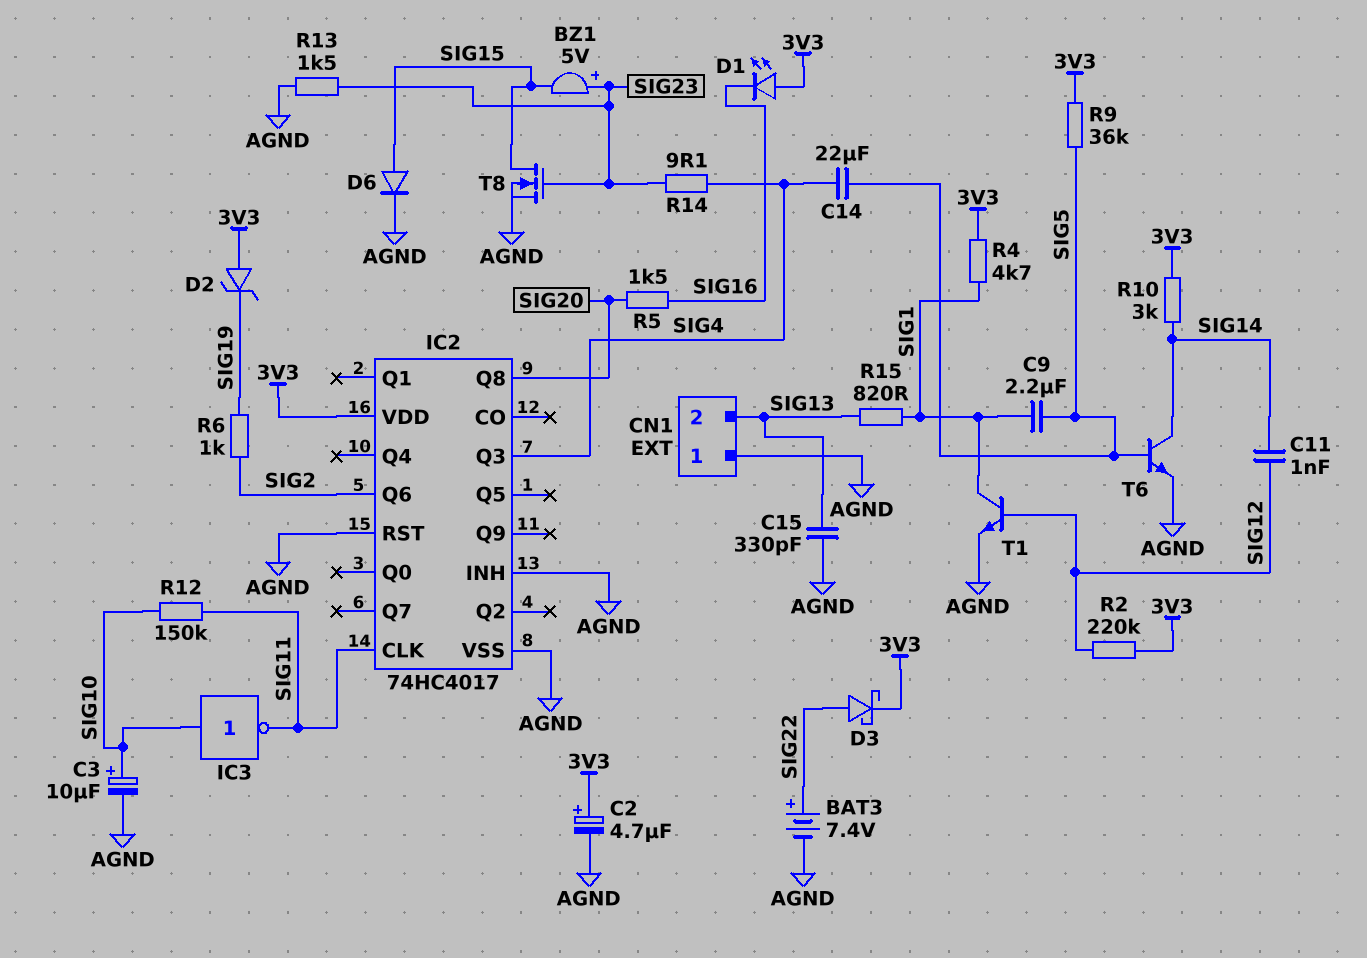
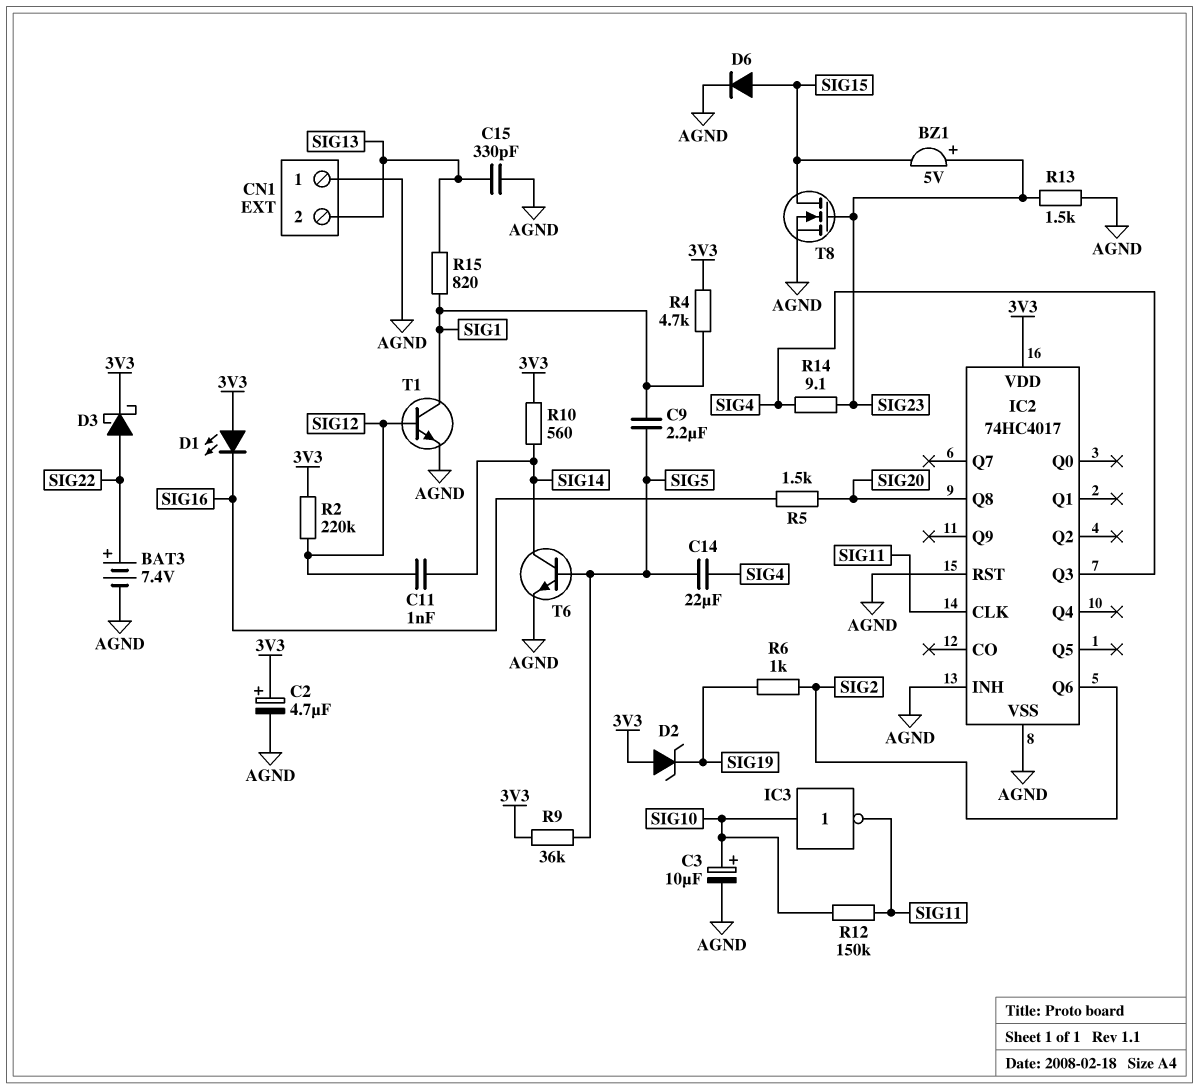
R10: 3k (3V3, SIG14) -> 560 (3V3, SIG14)

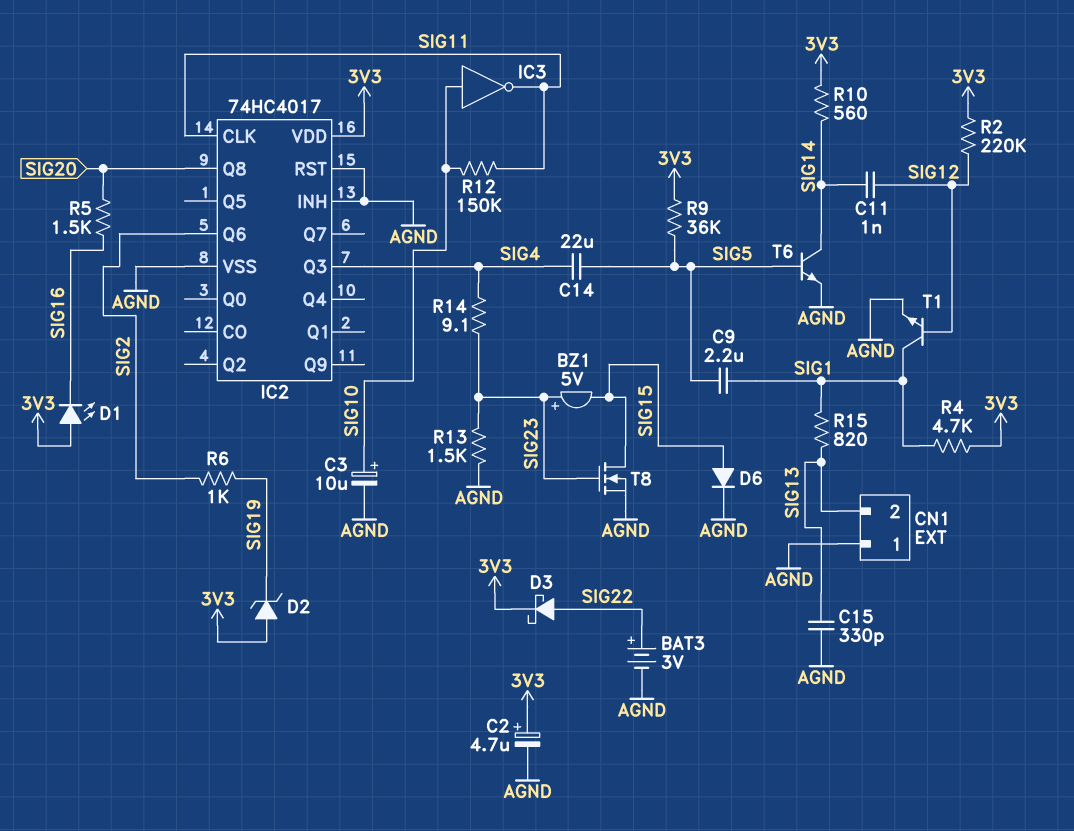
BAT3: 7.4V (plus SIG22, minus AGND) -> 3V (plus SIG22, minus AGND)

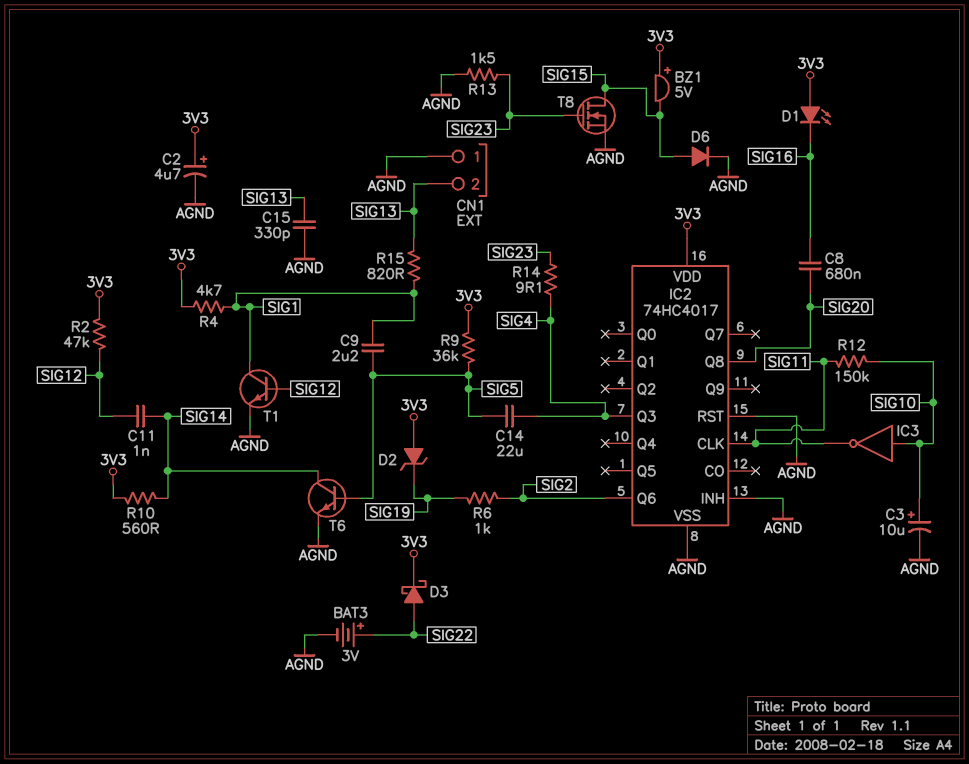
BZ1: buzzer 5V (plus SIG23, minus SIG15) -> buzzer 5V (plus 3V3, minus SIG15)
C8: none -> 680nF (SIG16, SIG20)
R2: 220k (3V3, SIG12) -> 47k (3V3, SIG12)
R5: 1.5k (SIG16, SIG20) -> none

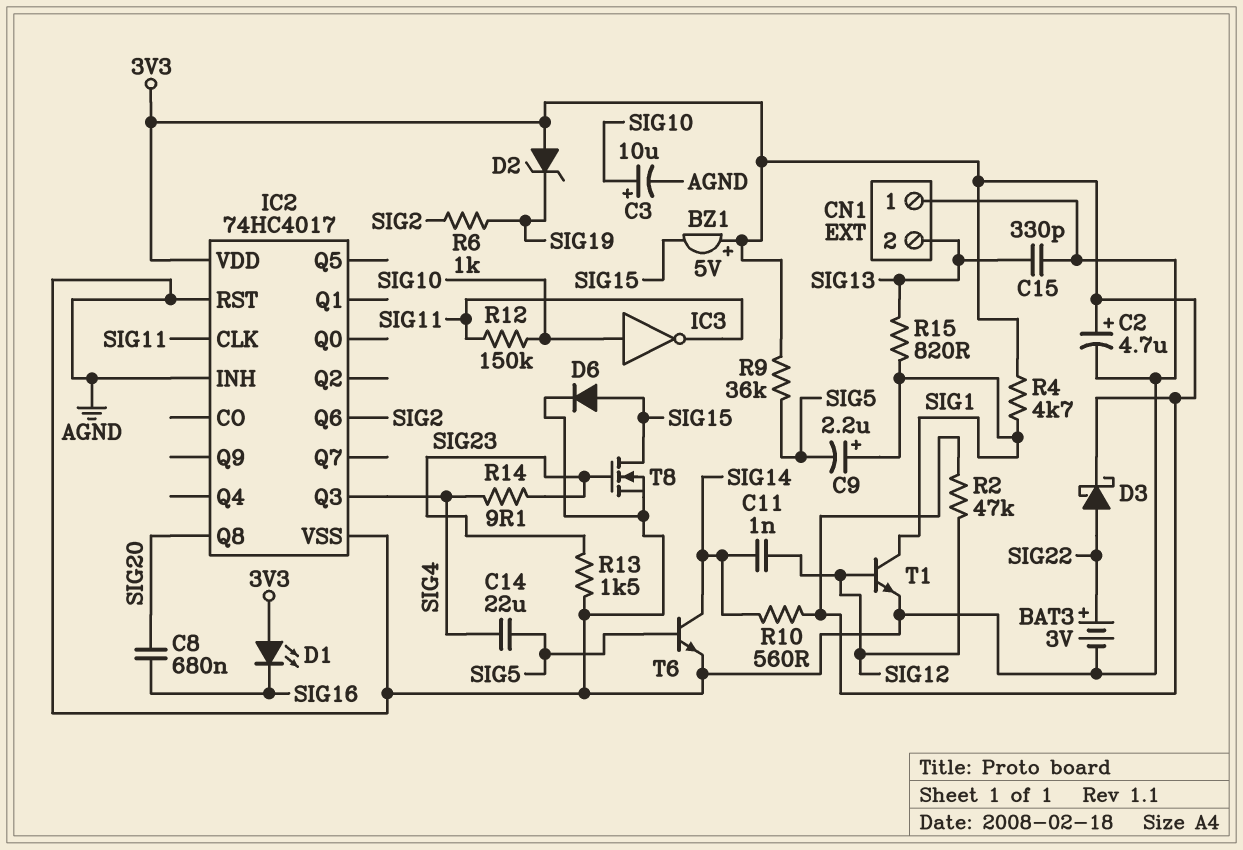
C9: 2.2uF (SIG1, SIG5) -> 2.2uF (plus SIG1, minus SIG5)

